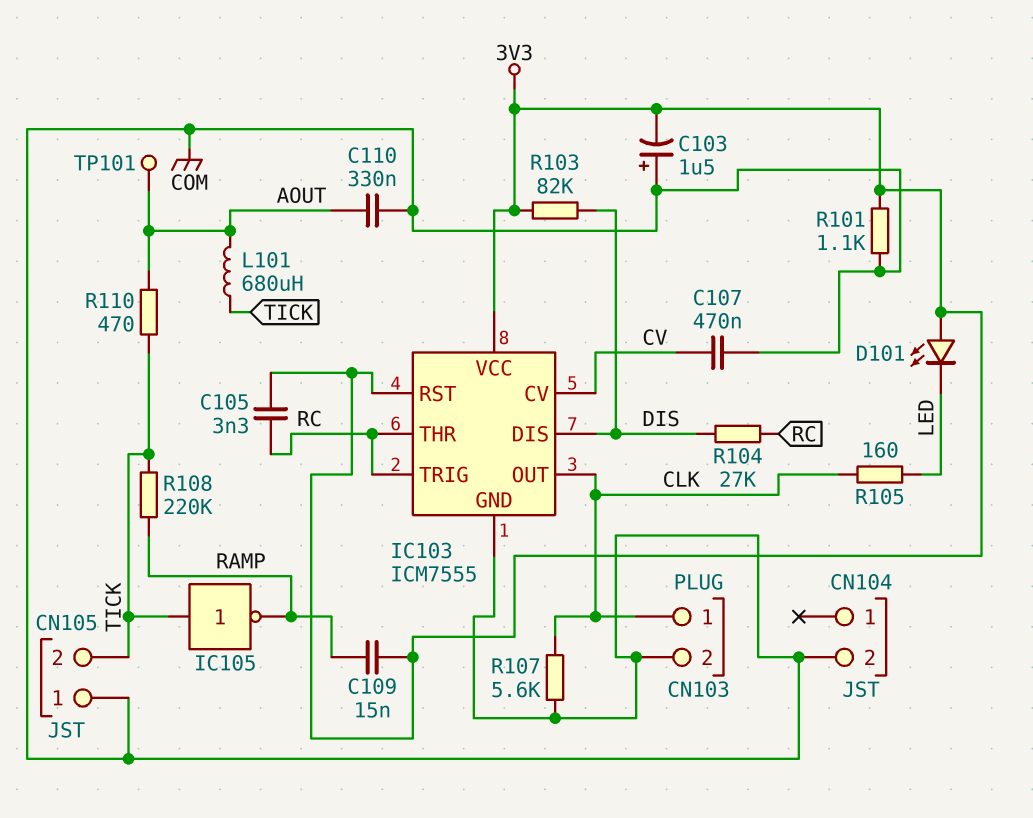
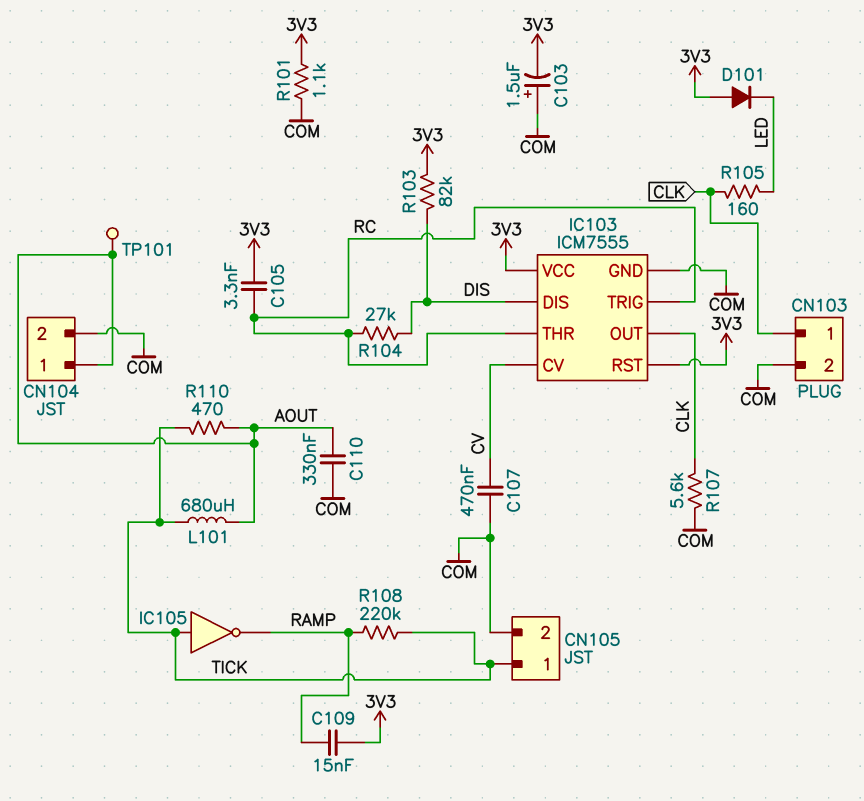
CN104 pin 1: none -> AOUT
CN105 pin 1: COM -> TICK
CN105 pin 2: TICK -> COM
D101: LED (A 3V3, K LED) -> diode (A 3V3, K LED)

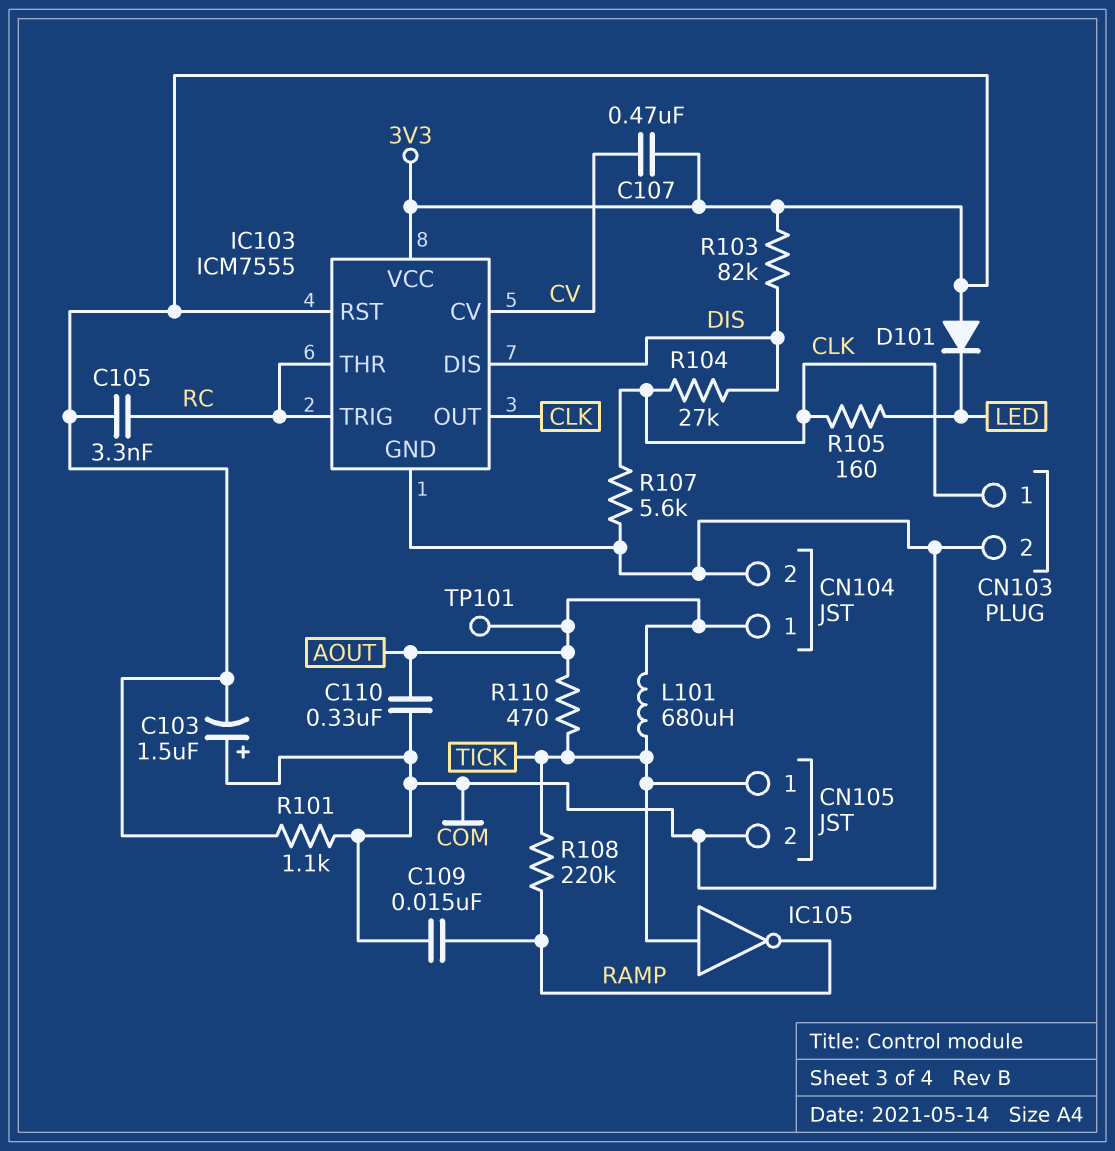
C107: 470nF (COM, CV) -> 470nF (3V3, CV)
C109: 15nF (3V3, RAMP) -> 15nF (COM, RAMP)
R104: 27k (DIS, RC) -> 27k (CLK, DIS)

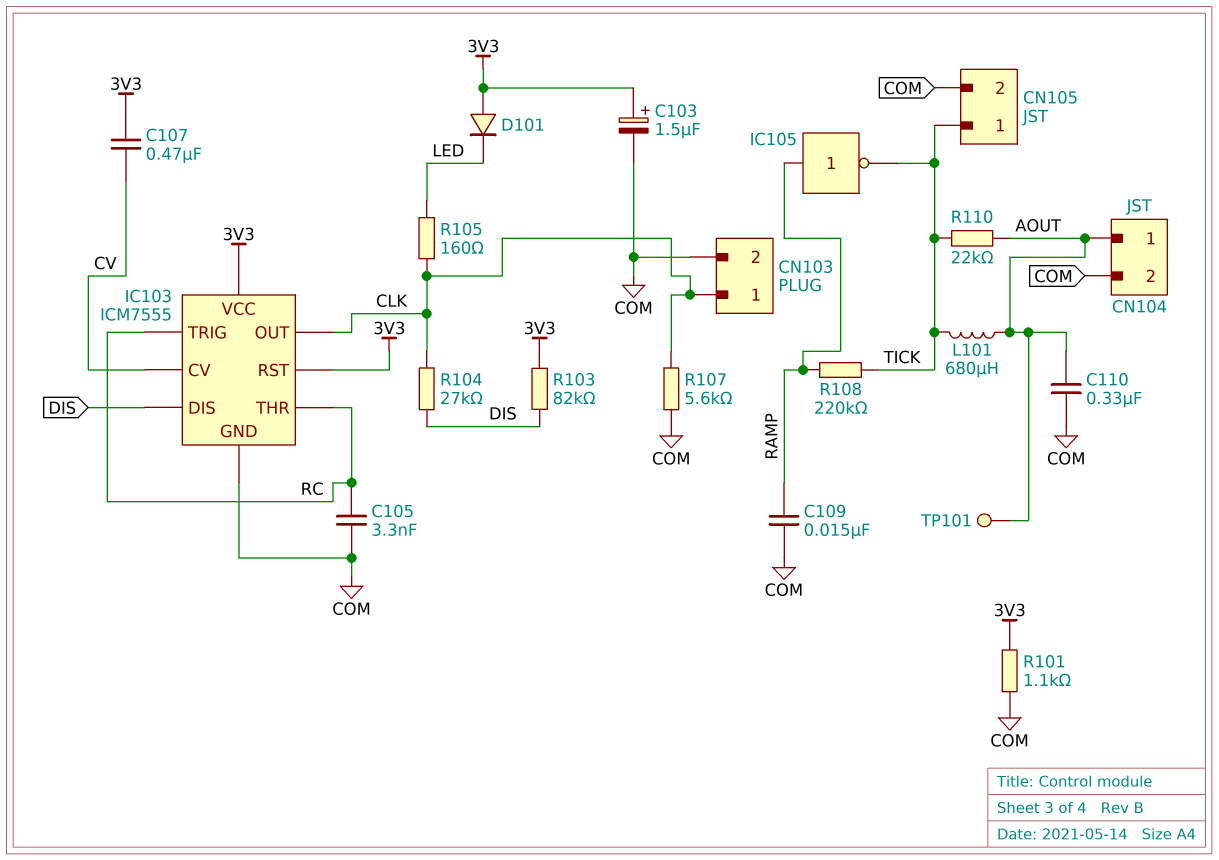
C103: 1.5uF (plus COM, minus 3V3) -> 1.5uF (plus 3V3, minus COM)
C105: 3.3nF (3V3, RC) -> 3.3nF (COM, RC)
IC105: NOT (in TICK, out RAMP) -> NOT (in RAMP, out TICK)
R110: 470 (AOUT, TICK) -> 22k (AOUT, TICK)

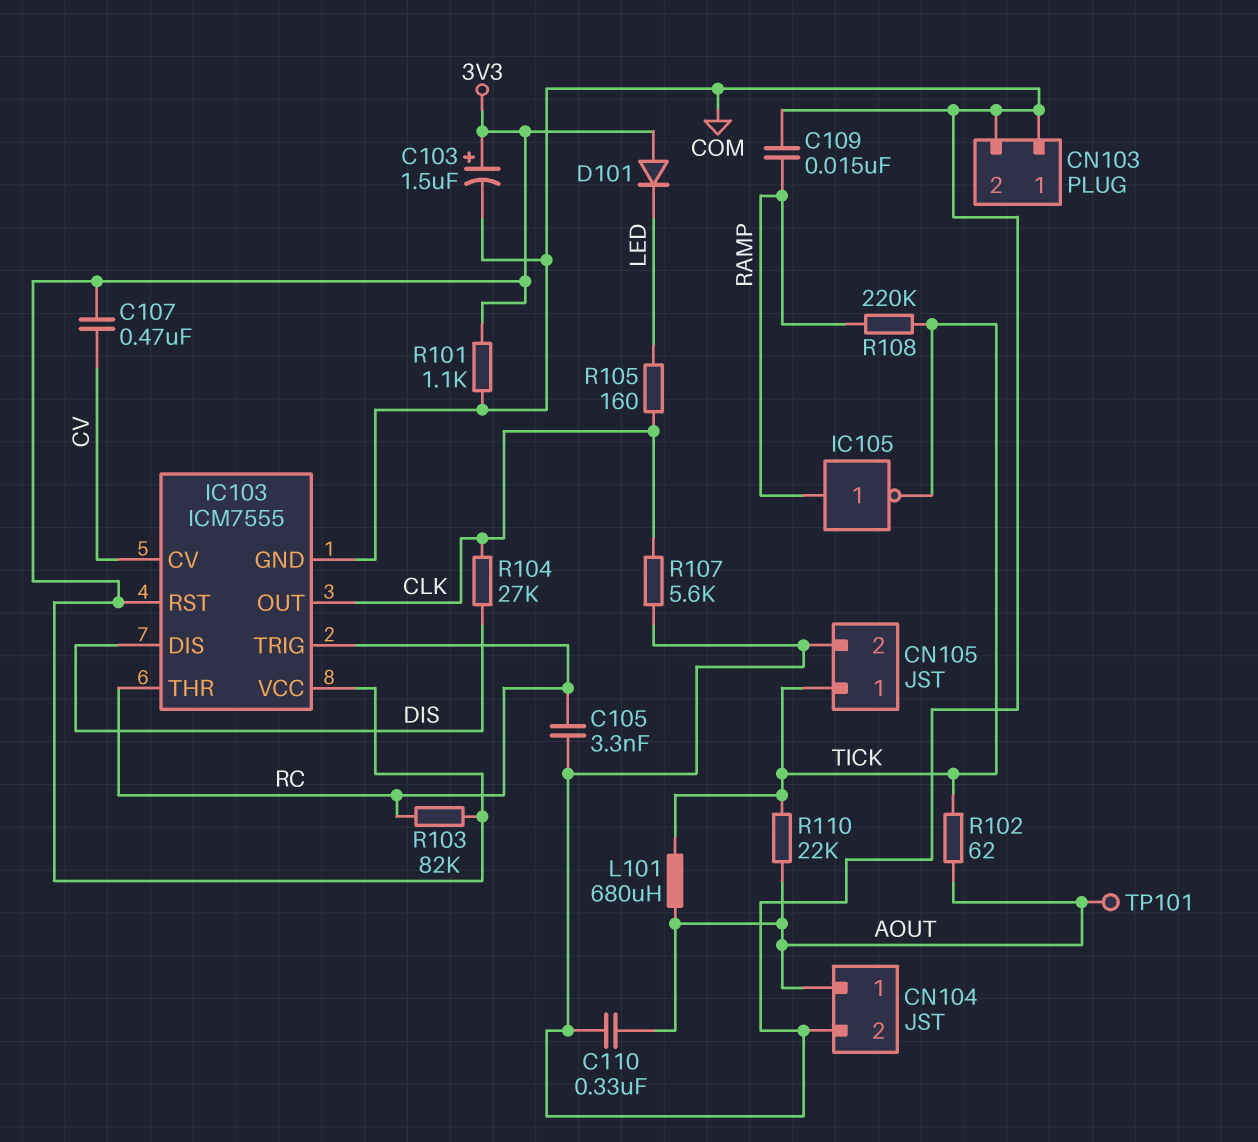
CN103 pin 1: CLK -> COM
R102: none -> 62 (AOUT, TICK)
R103: 82k (3V3, DIS) -> 82k (3V3, RC)

